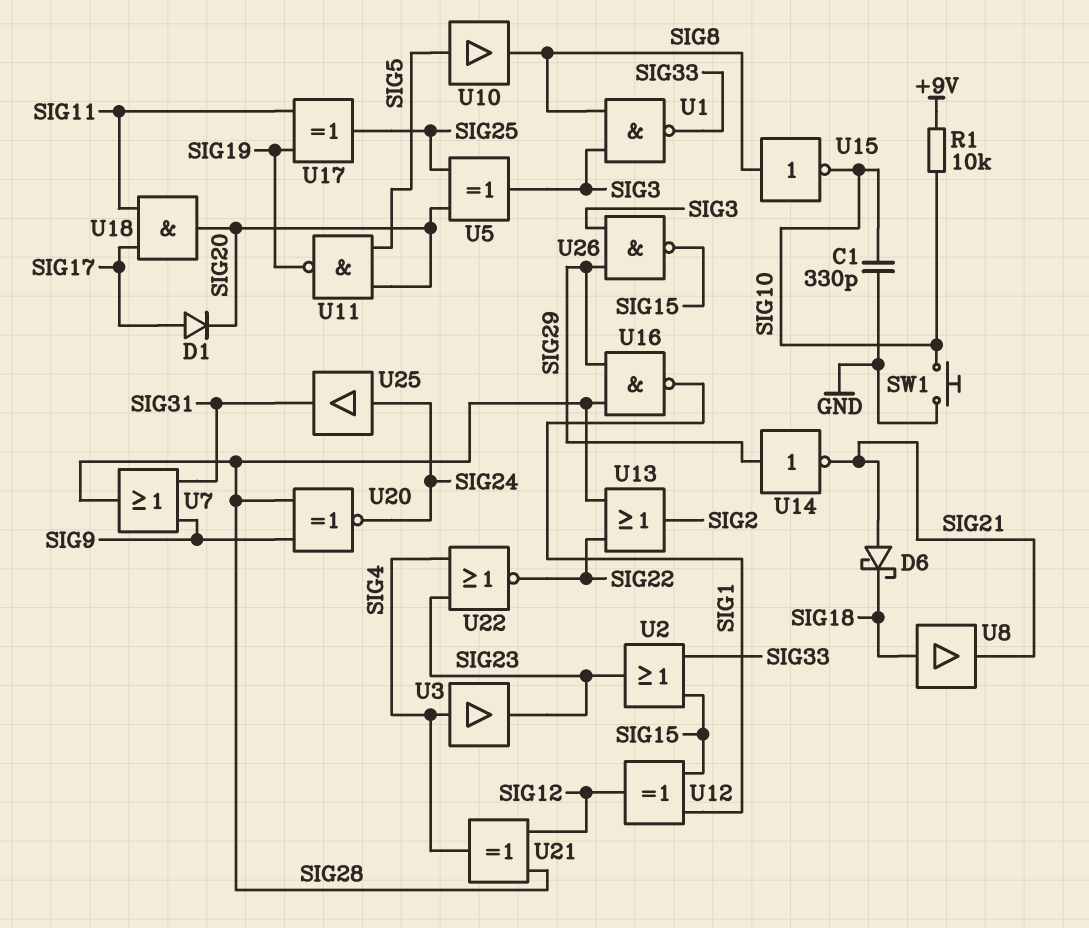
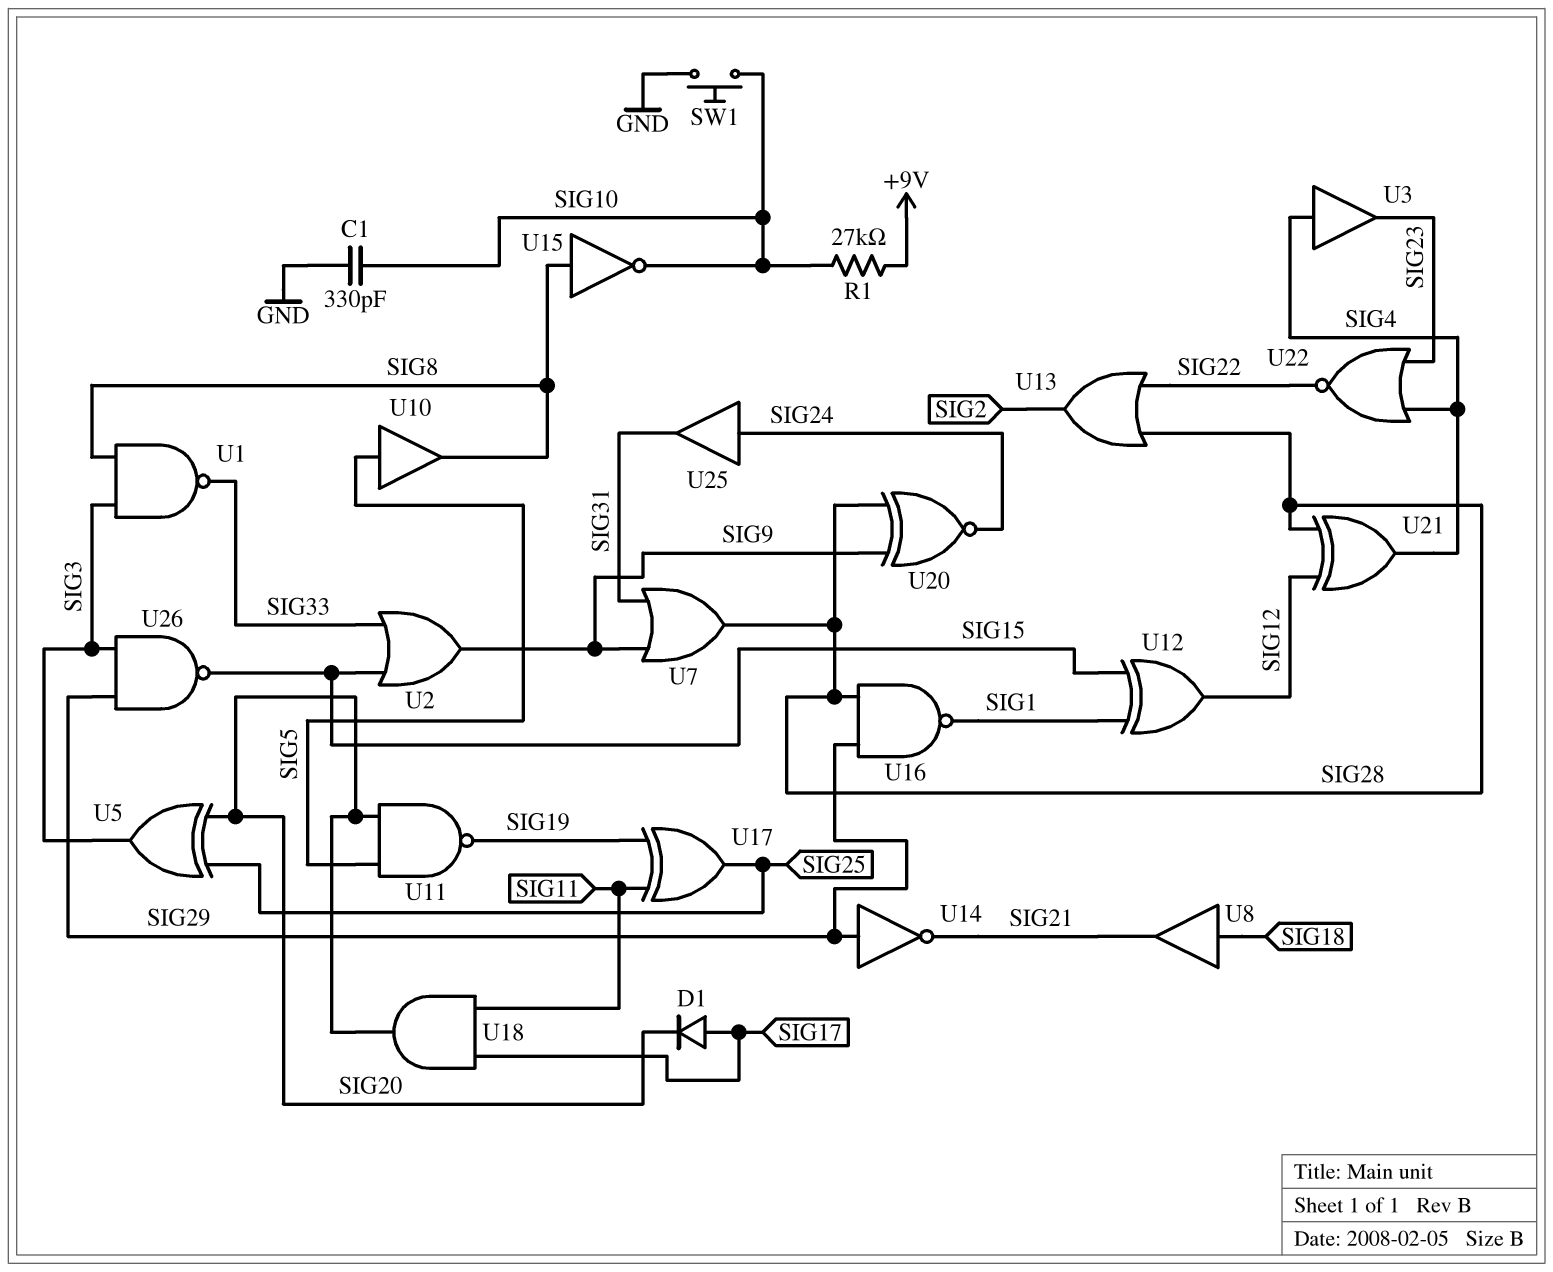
D6: schottky (A SIG21, K SIG18) -> none
R1: 10k (+9V, SIG10) -> 27k (+9V, SIG10)
U2: OR (in SIG15, in SIG33, out SIG23) -> OR (in SIG15, in SIG33, out SIG9)

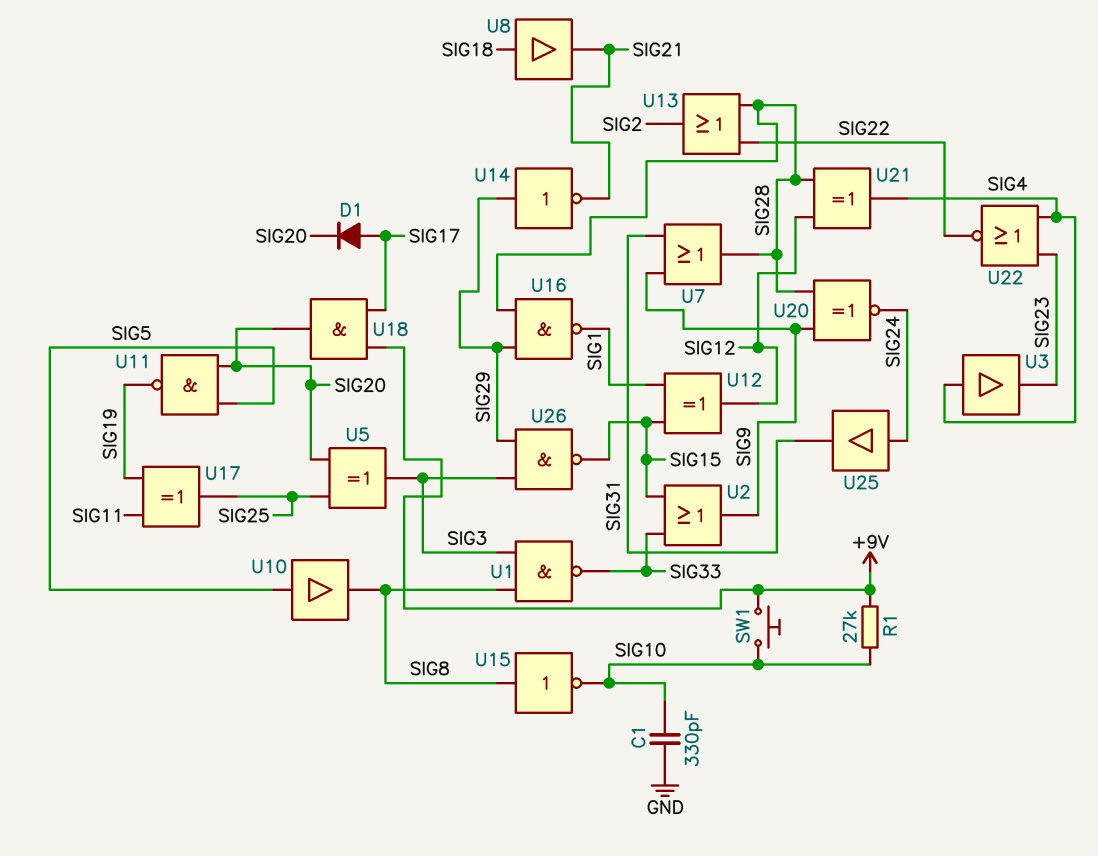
SW1: button (GND, SIG10) -> button (+9V, SIG10)
U18: AND (in SIG11, in SIG17, out SIG20) -> AND (in +9V, in SIG17, out SIG20)

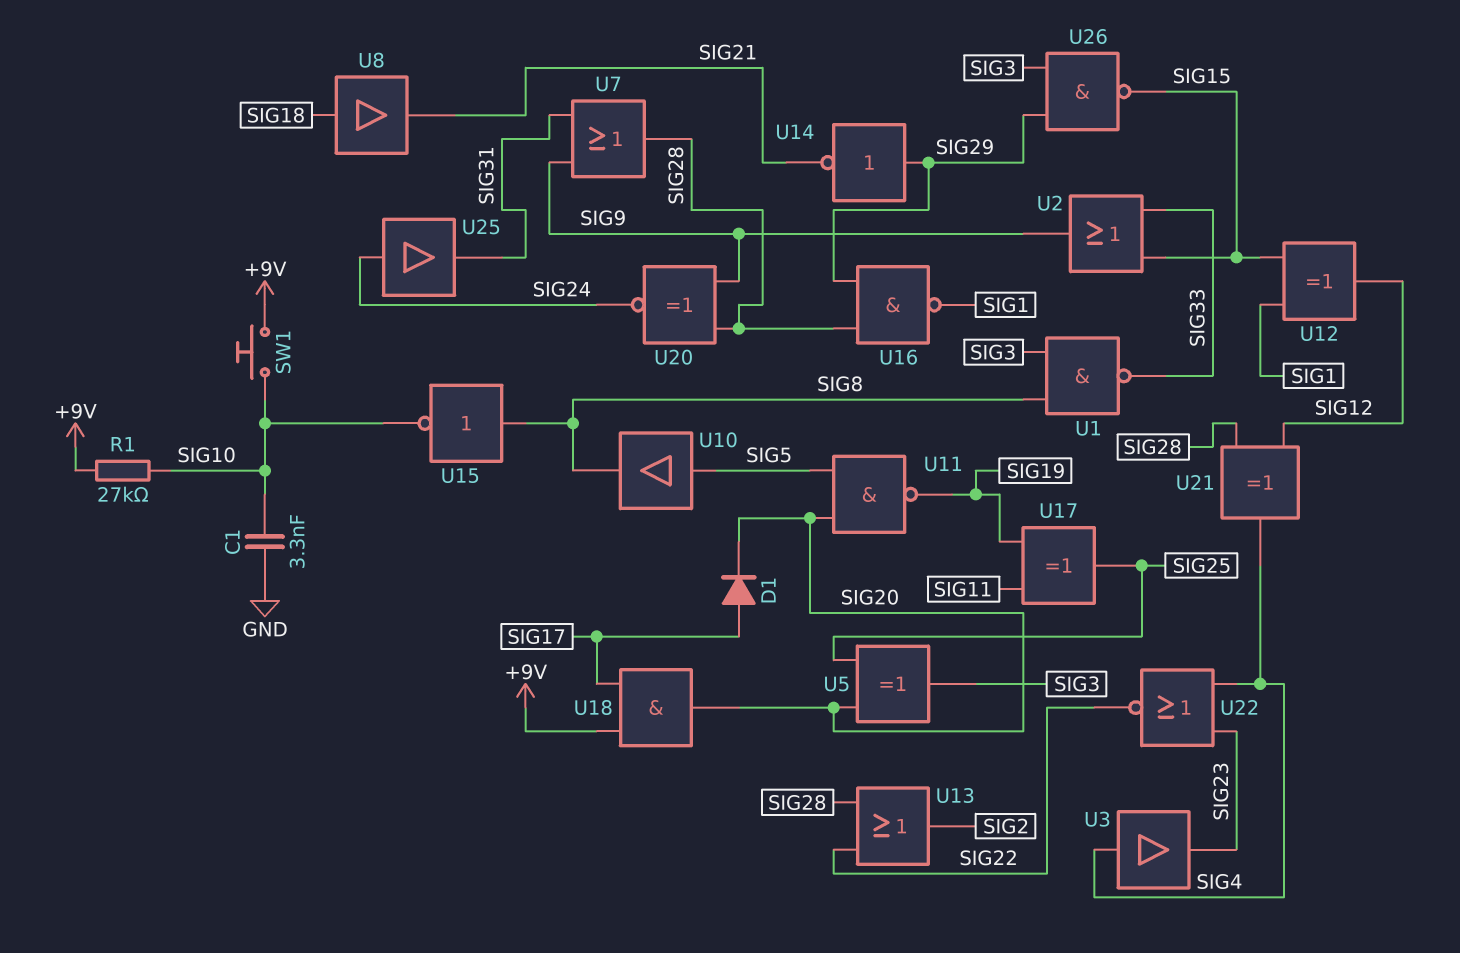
C1: 330pF (GND, SIG10) -> 3.3nF (GND, SIG10)

